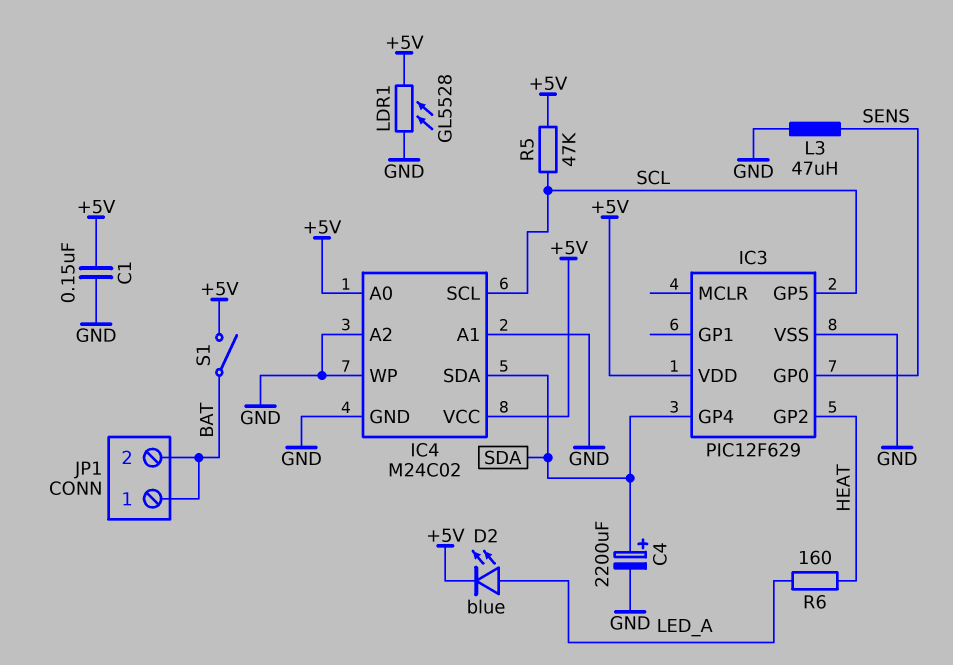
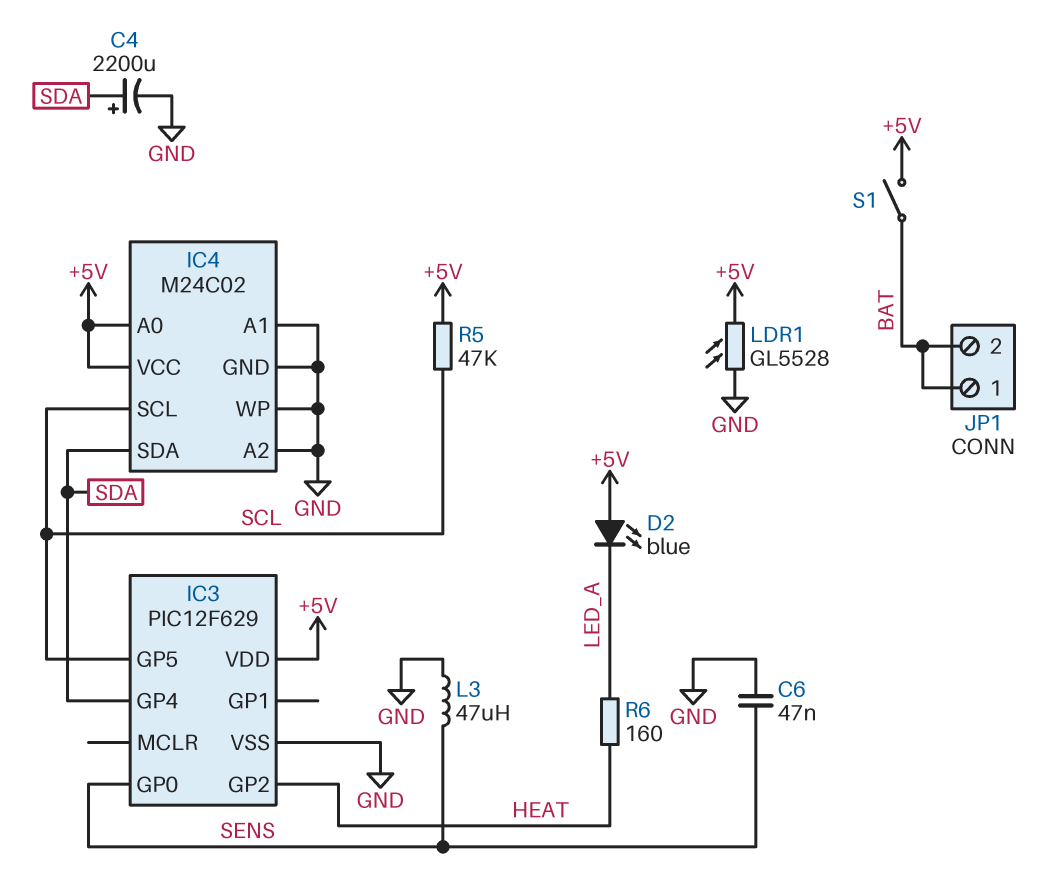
C1: 150nF (+5V, GND) -> none
C6: none -> 47nF (GND, SENS)
D2: LED blue (A LED_A, K +5V) -> LED blue (A +5V, K LED_A)

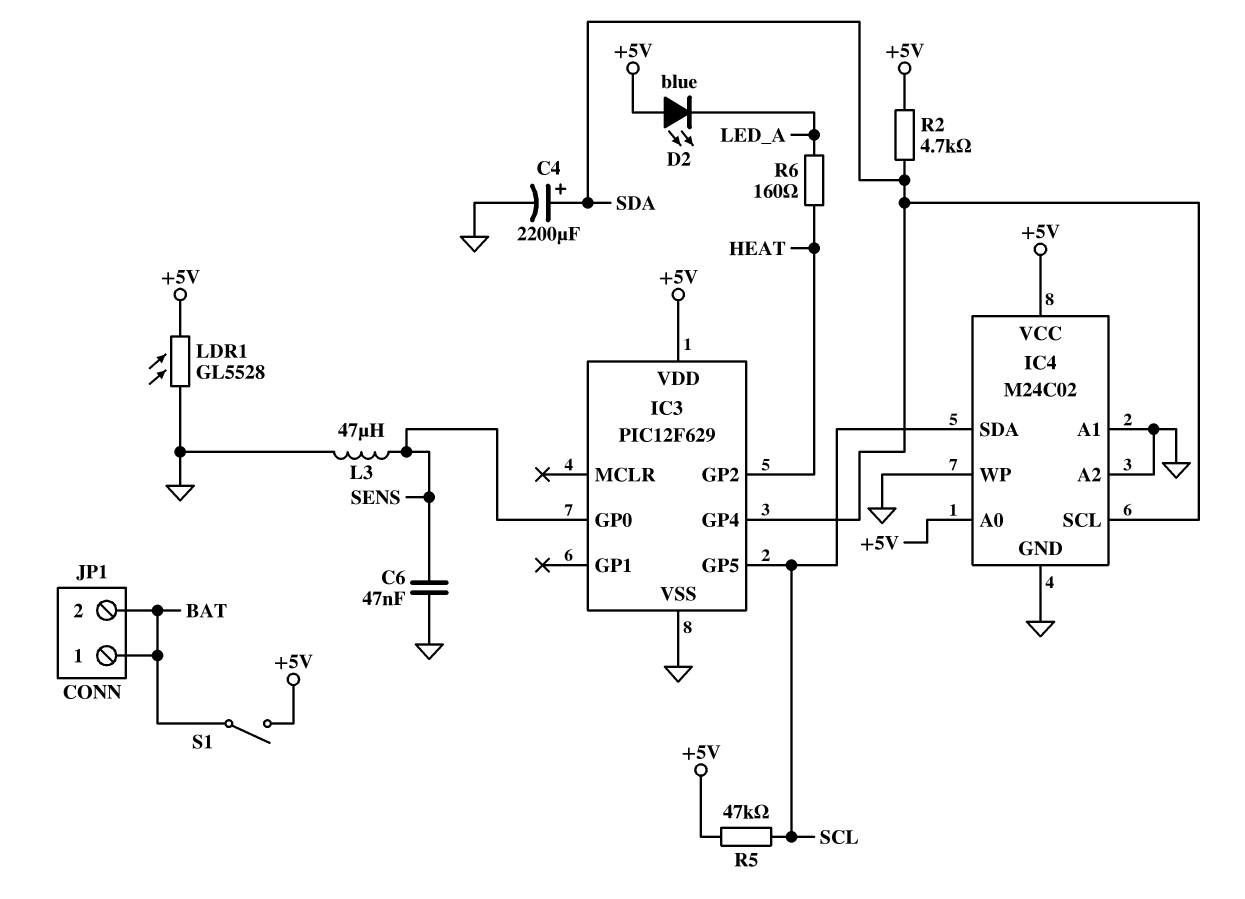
IC4 pin SCL: SCL -> SDA
IC4 pin SDA: SDA -> SCL
R2: none -> 4.7k (+5V, SDA)

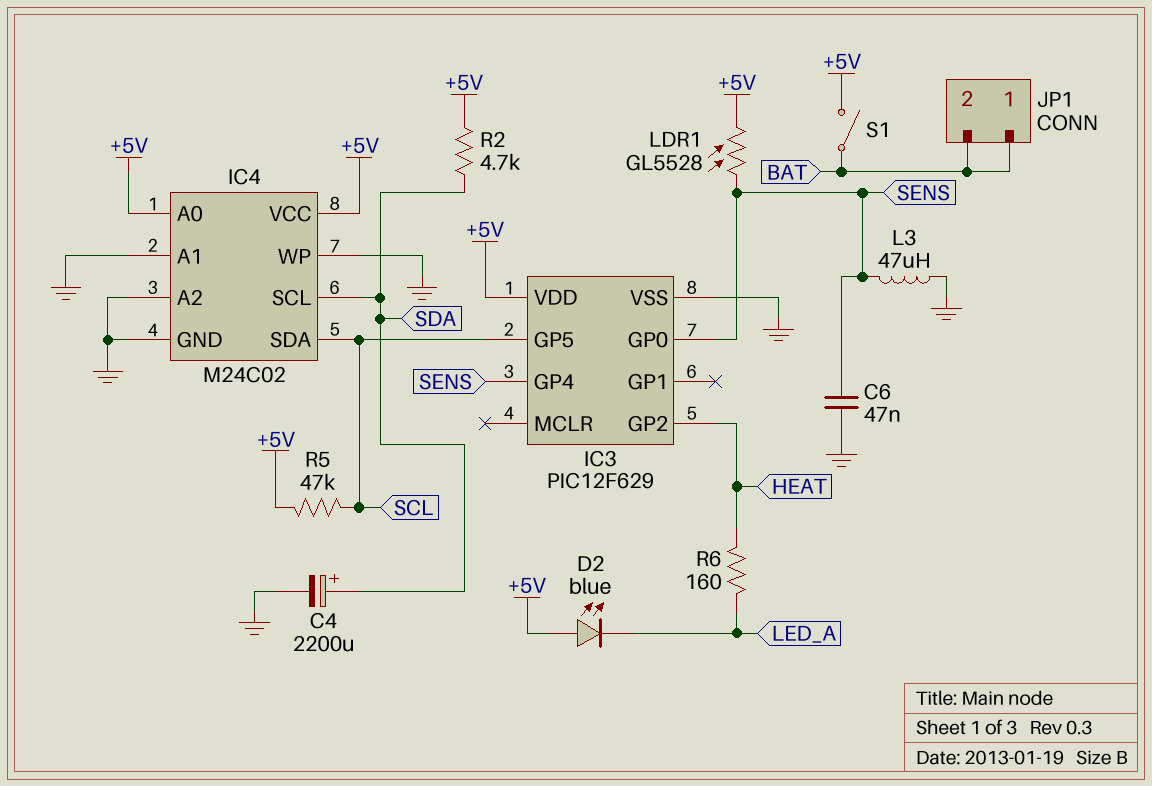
IC3 pin GP4: SDA -> SENS
LDR1: GL5528 (+5V, GND) -> GL5528 (+5V, SENS)

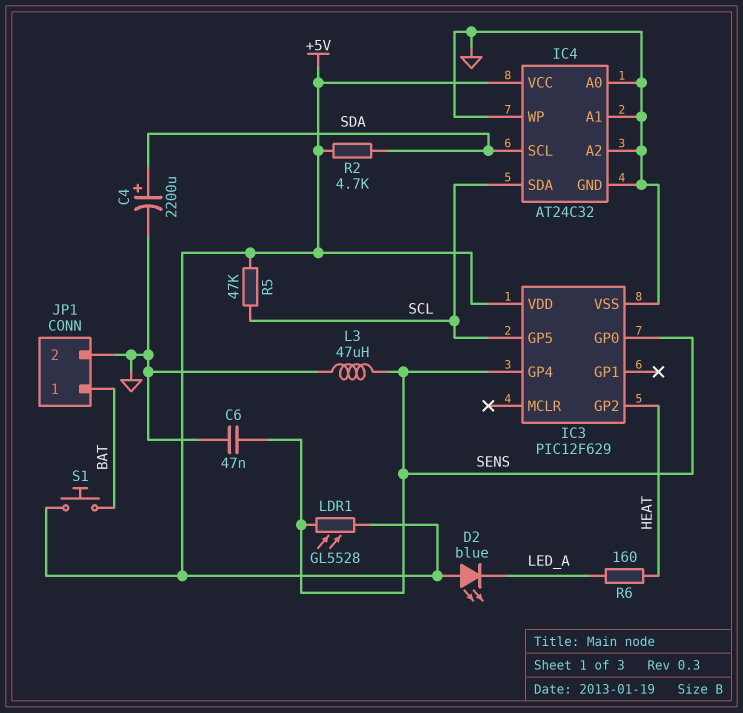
IC4: M24C02 -> AT24C32
IC4 pin A0: +5V -> GND
JP1 pin 2: BAT -> GND
S1: switch (+5V, BAT) -> button (+5V, BAT)

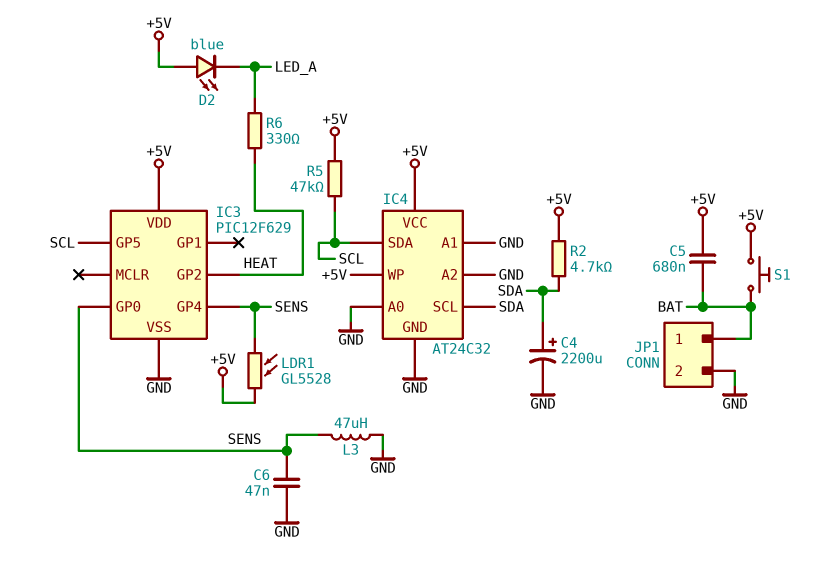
C5: none -> 680nF (+5V, BAT)
IC4 pin WP: GND -> +5V
R6: 160 (HEAT, LED_A) -> 330 (HEAT, LED_A)

